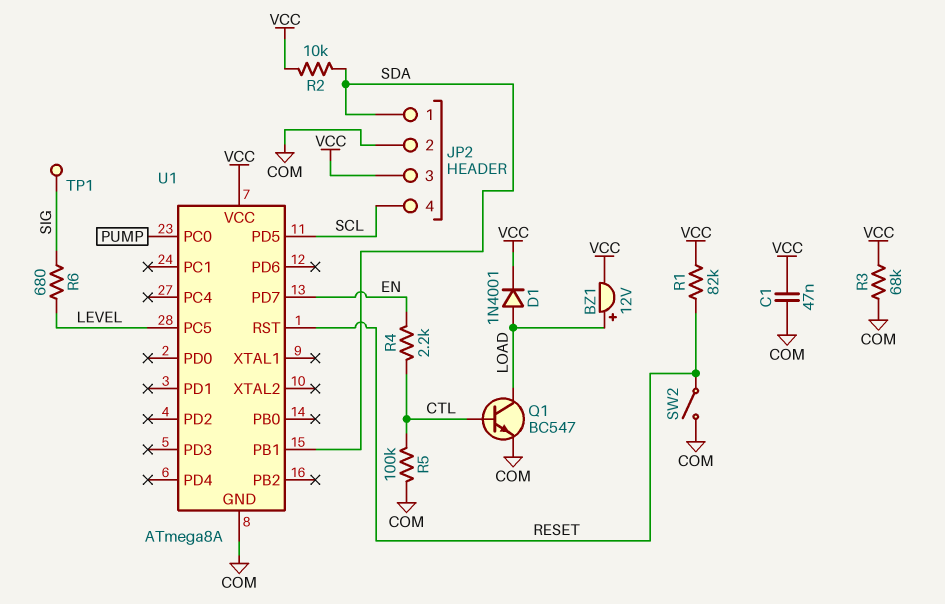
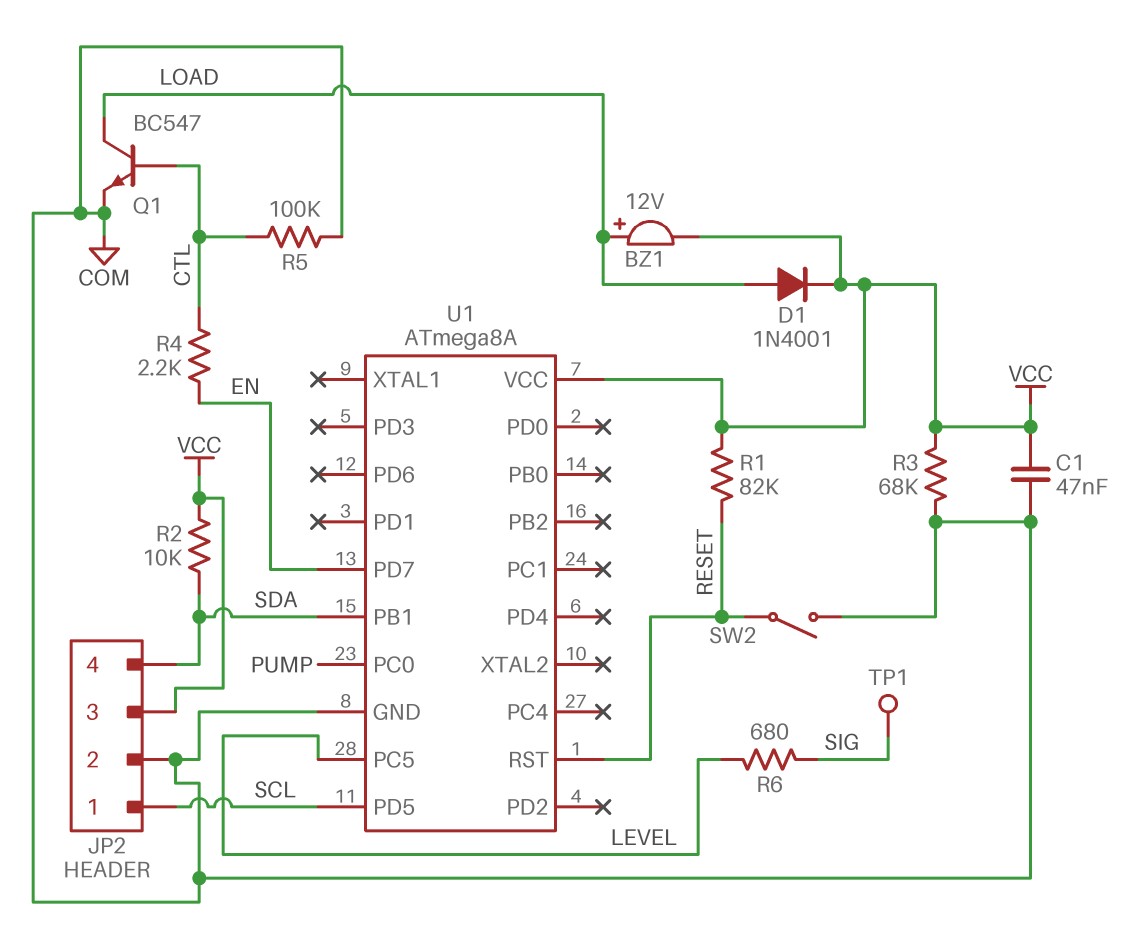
JP2 pin 1: SDA -> SCL
JP2 pin 4: SCL -> SDA

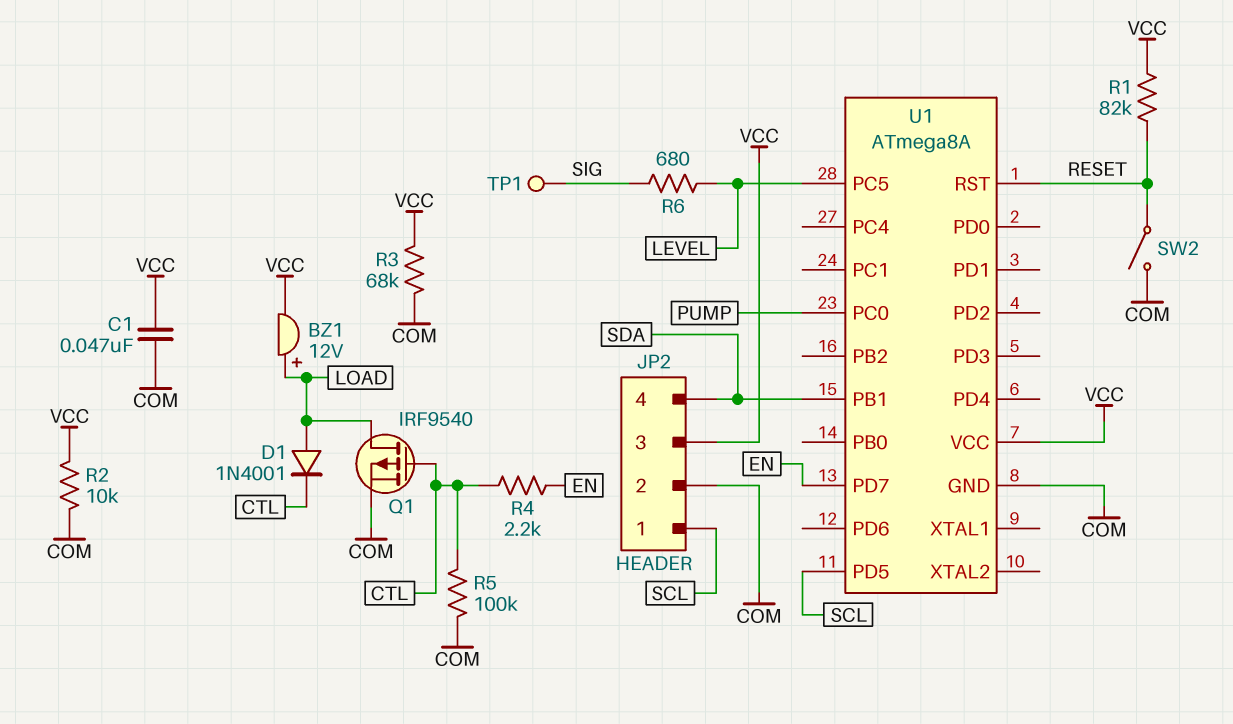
D1: diode 1N4001 (A LOAD, K VCC) -> diode 1N4001 (A LOAD, K CTL)
Q1: NPN BC547 (B CTL, C LOAD, E COM) -> PMOS IRF9540 (G CTL, D LOAD, S COM)
R2: 10k (SDA, VCC) -> 10k (COM, VCC)

